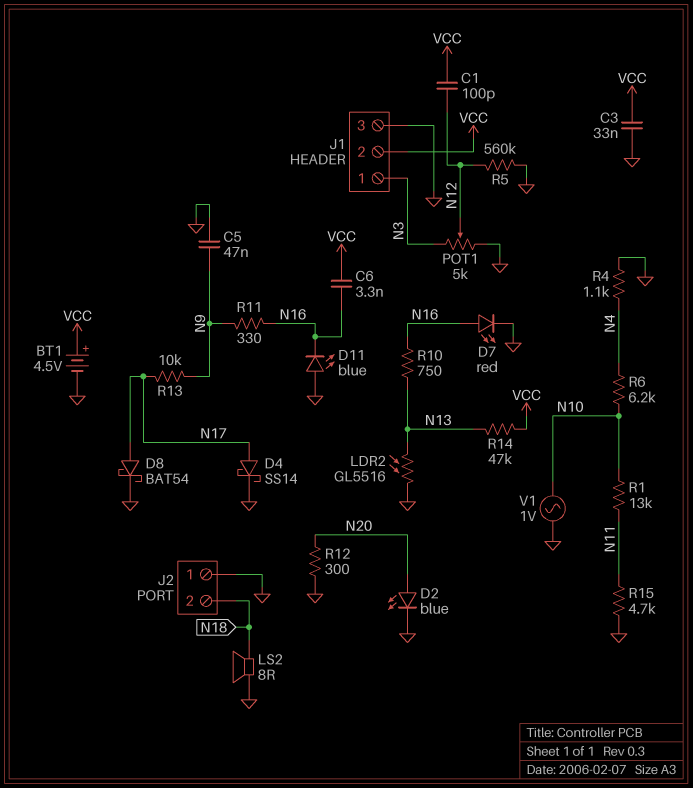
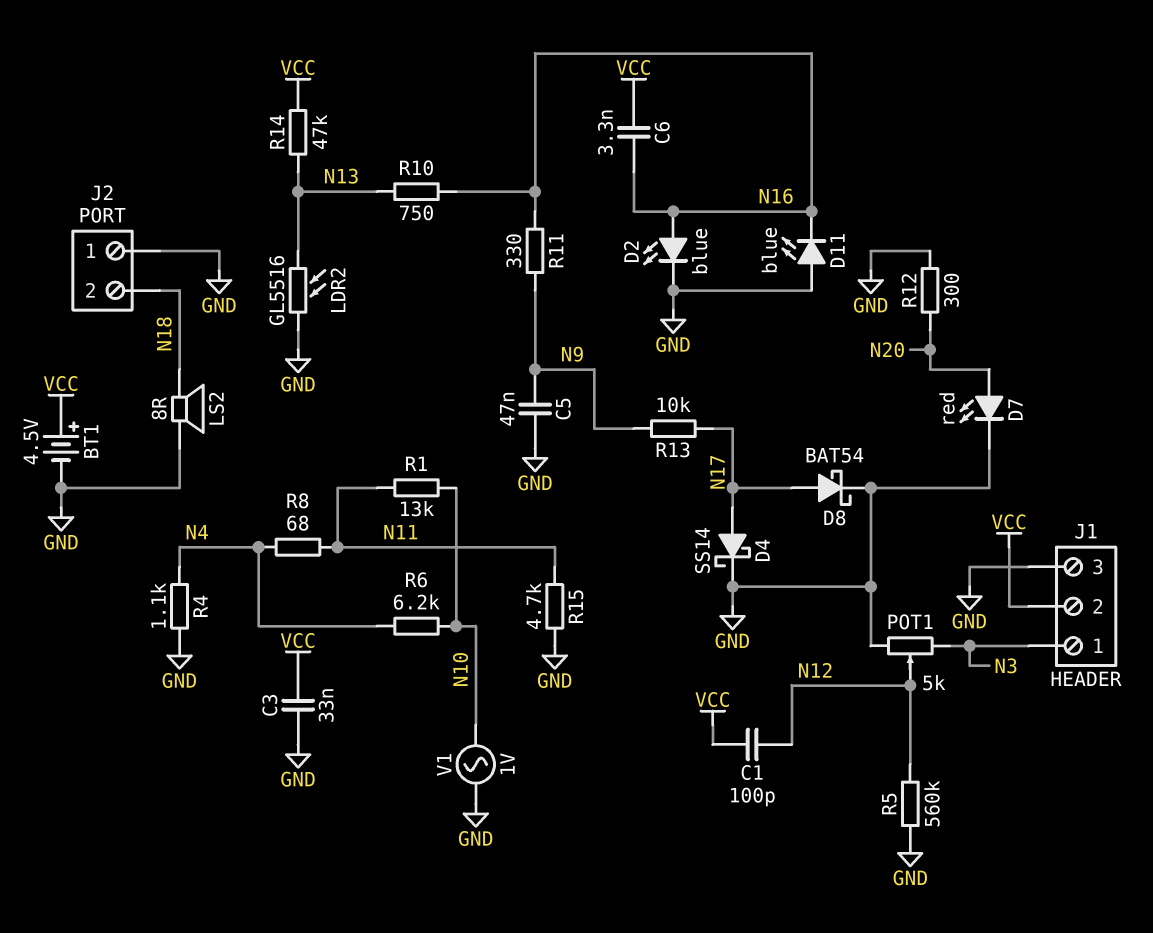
D2: LED blue (A N20, K GND) -> LED blue (A N16, K GND)
D7: LED red (A N16, K GND) -> LED red (A N20, K GND)
R8: none -> 68 (N4, N11)

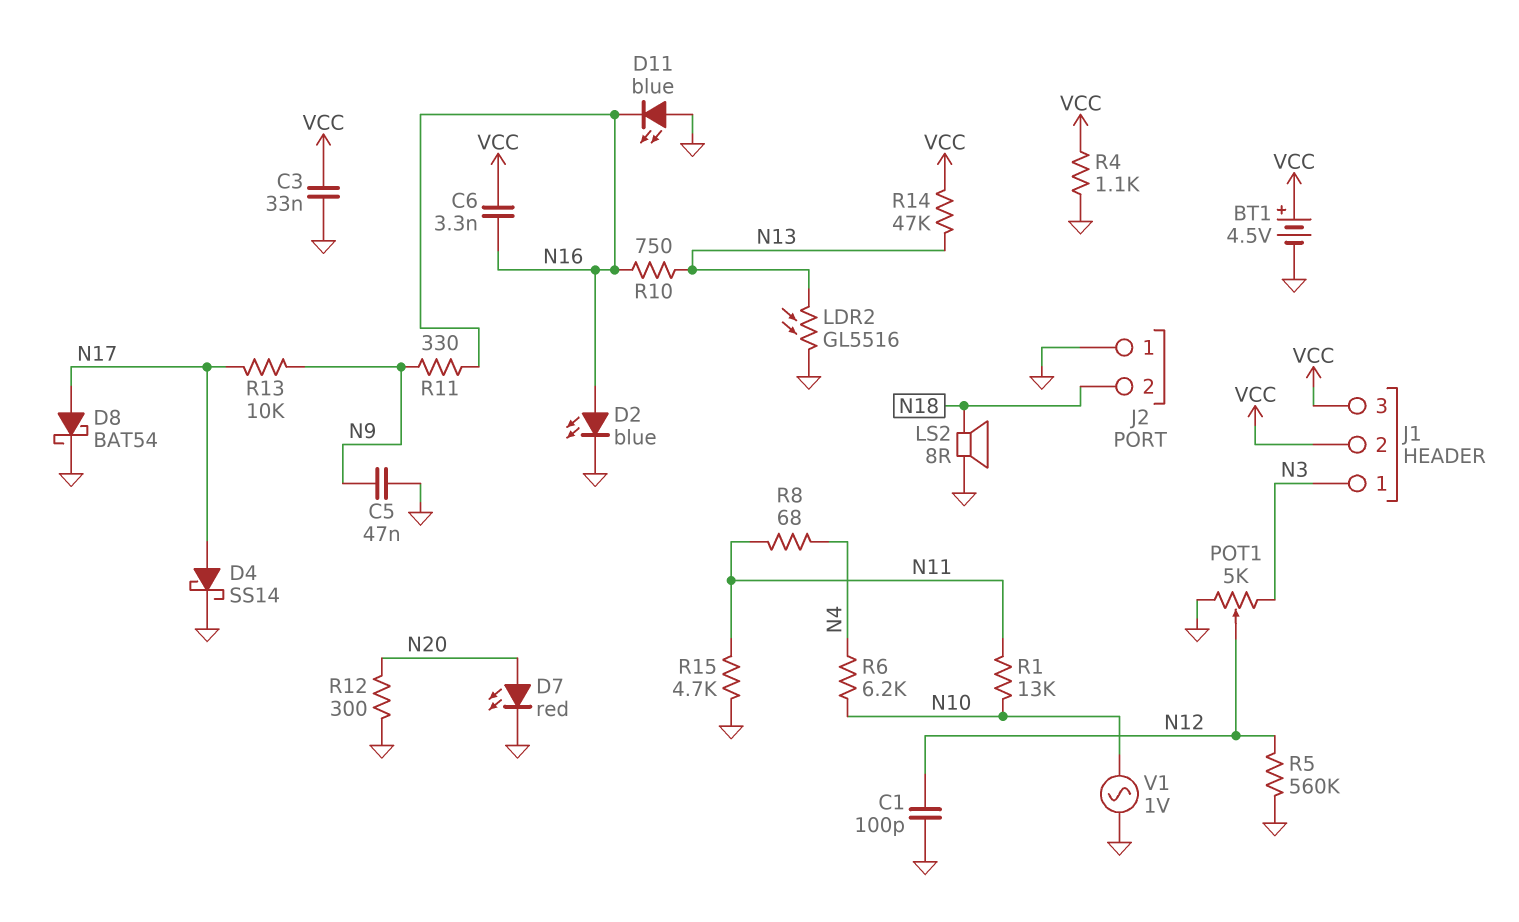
C1: 100pF (N12, VCC) -> 100pF (GND, N12)
J1 pin 3: GND -> VCC
R4: 1.1k (GND, N4) -> 1.1k (GND, VCC)

